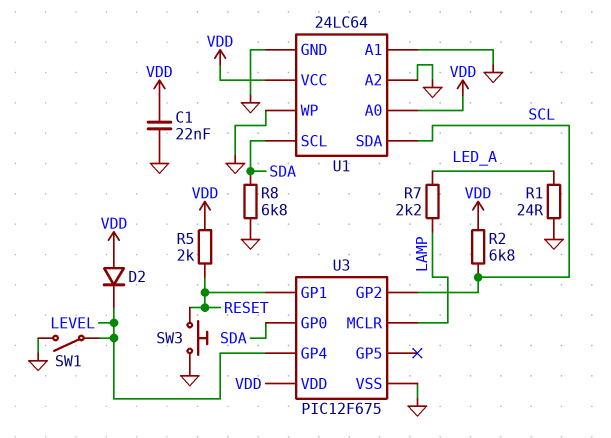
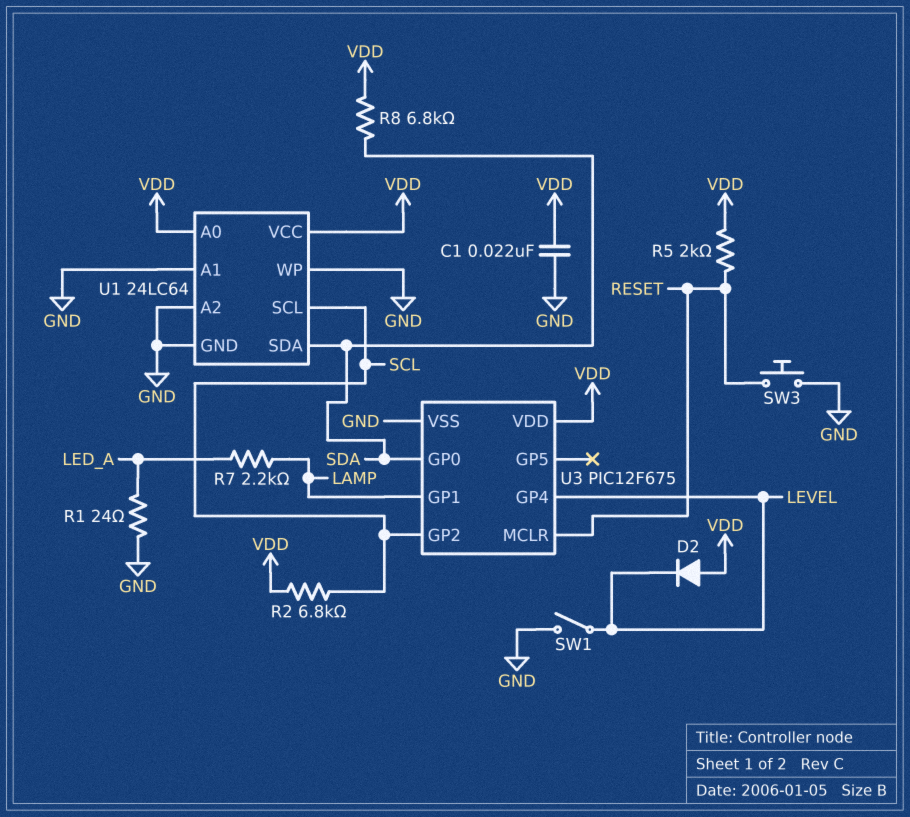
R8: 6.8k (GND, SDA) -> 6.8k (SDA, VDD)
U1 pin SCL: SDA -> SCL
U1 pin SDA: SCL -> SDA
U3 pin GP1: RESET -> LAMP
U3 pin MCLR: LAMP -> RESET

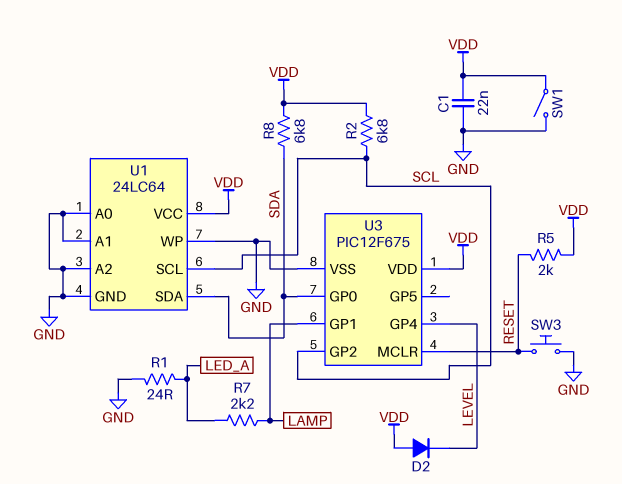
SW1: switch (GND, LEVEL) -> switch (GND, VDD)
U1 pin A0: VDD -> GND

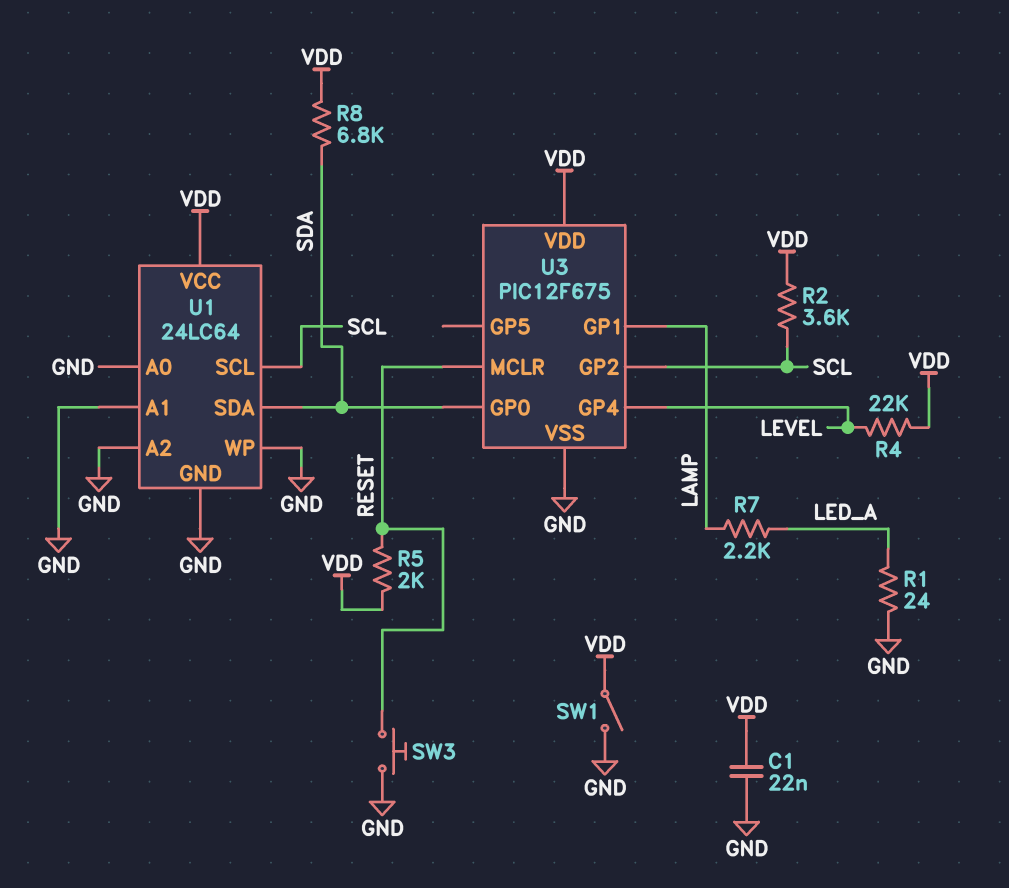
D2: diode (A VDD, K LEVEL) -> none
R2: 6.8k (SCL, VDD) -> 3.6k (SCL, VDD)
R4: none -> 22k (LEVEL, VDD)

